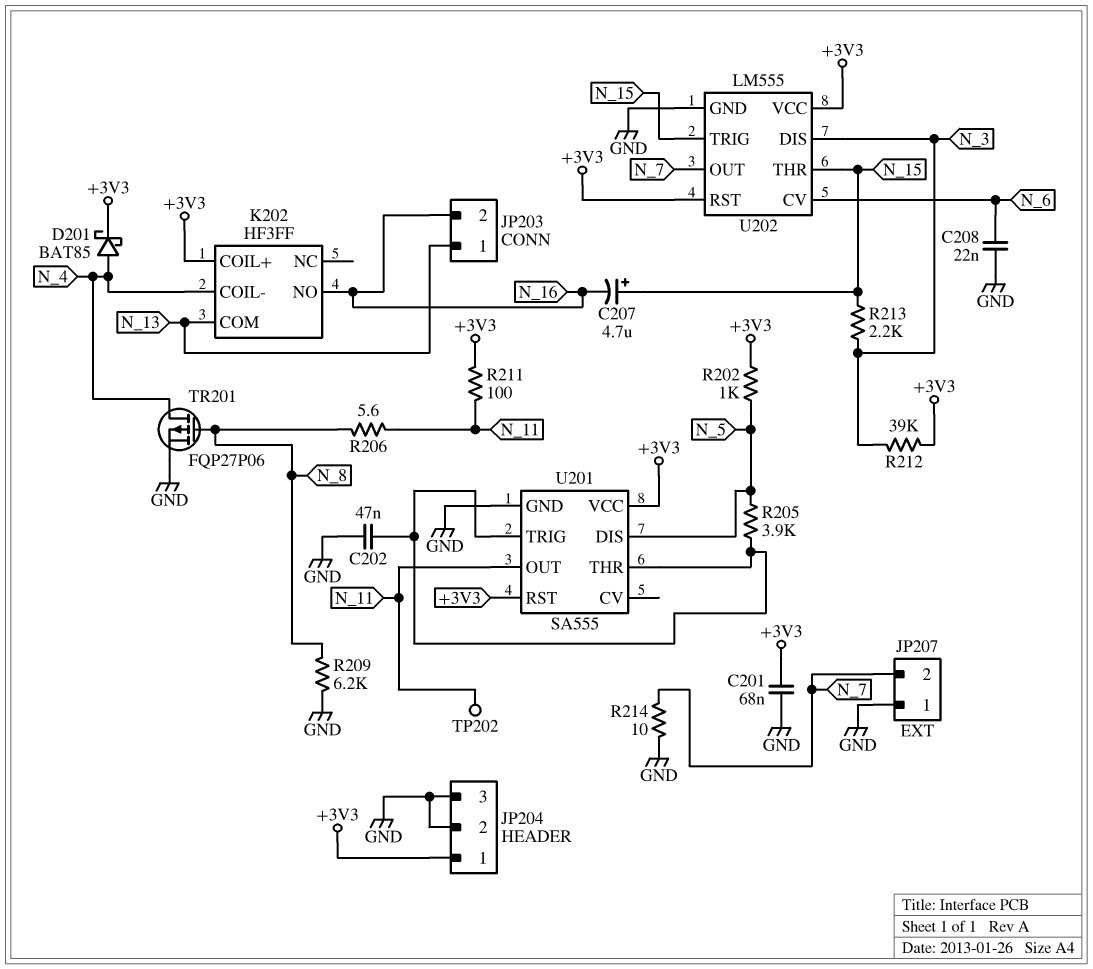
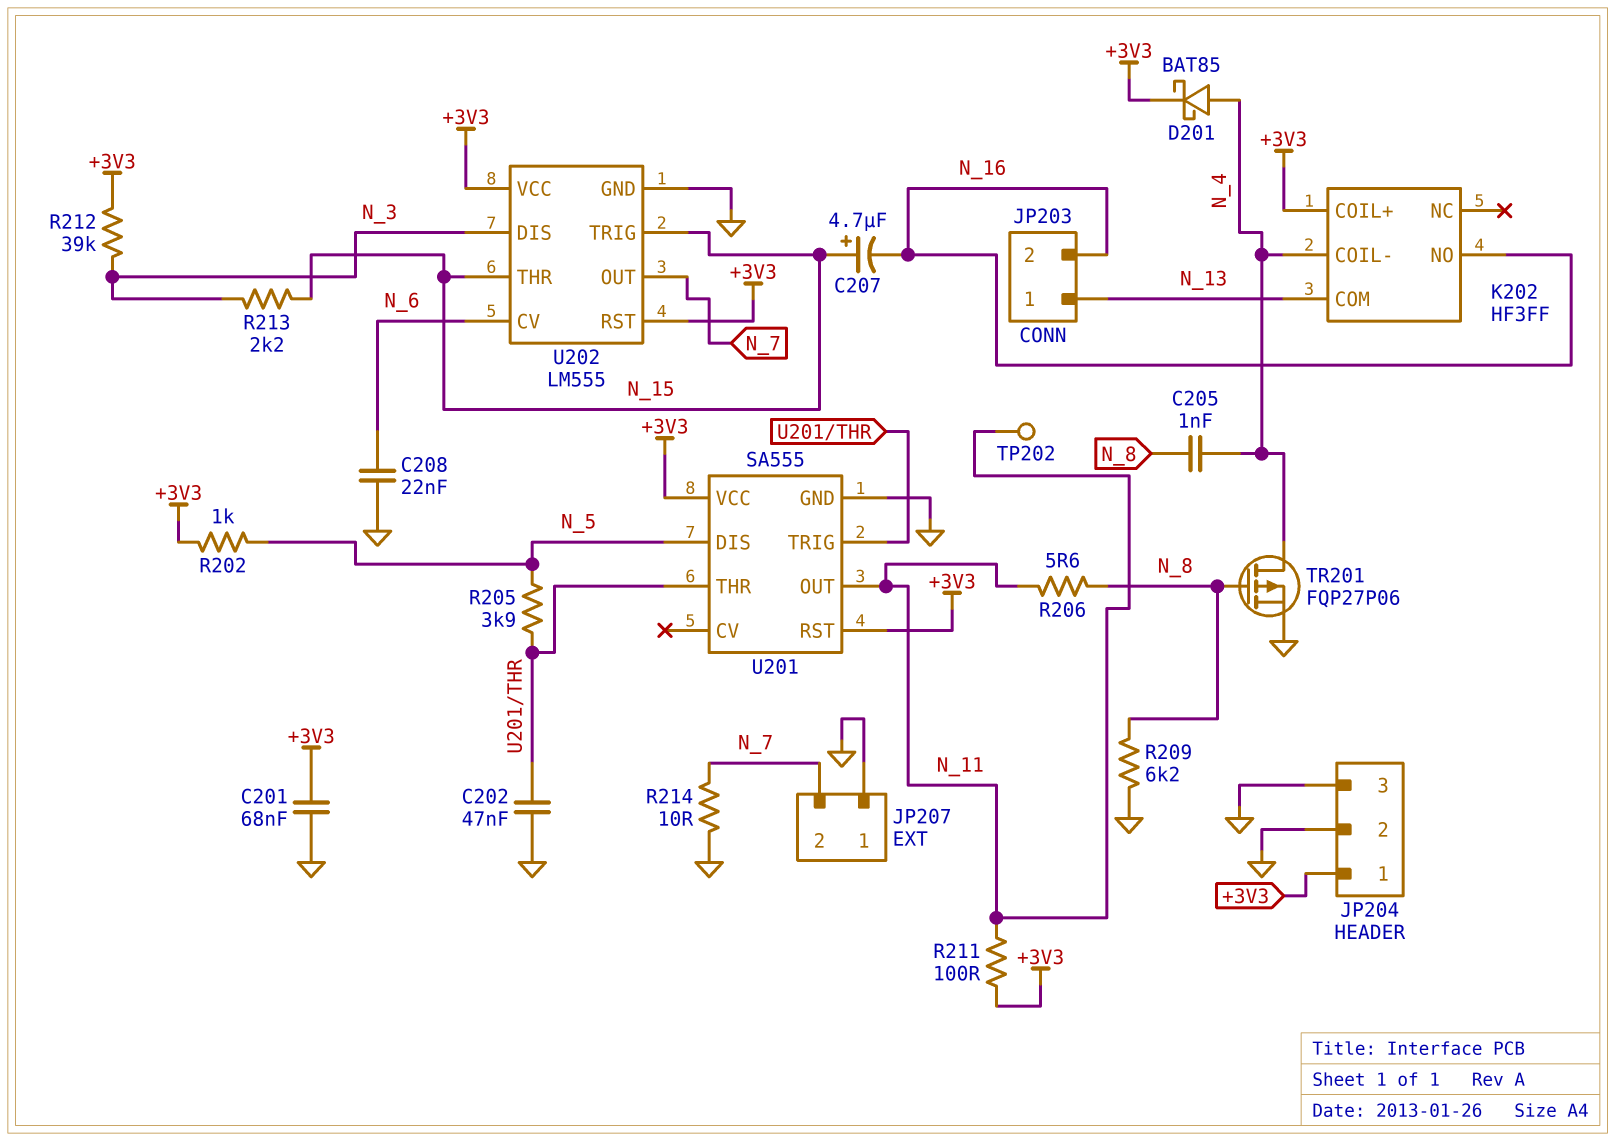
C205: none -> 1nF (N_4, N_8)

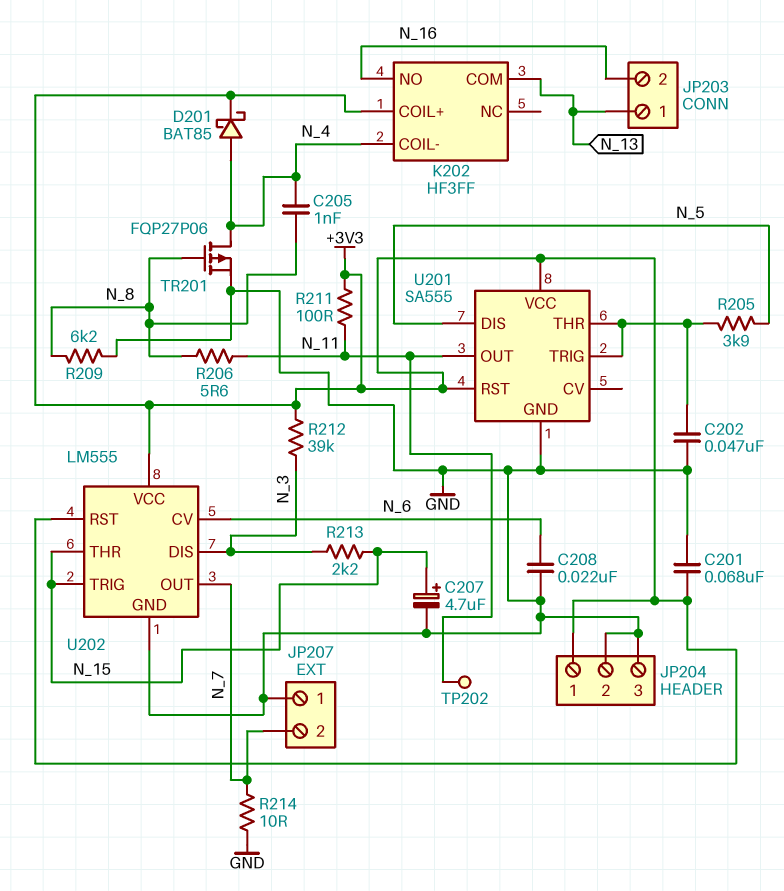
C207: 4.7uF (plus N_15, minus N_16) -> 4.7uF (plus N_15, minus GND)
R202: 1k (+3V3, N_5) -> none

